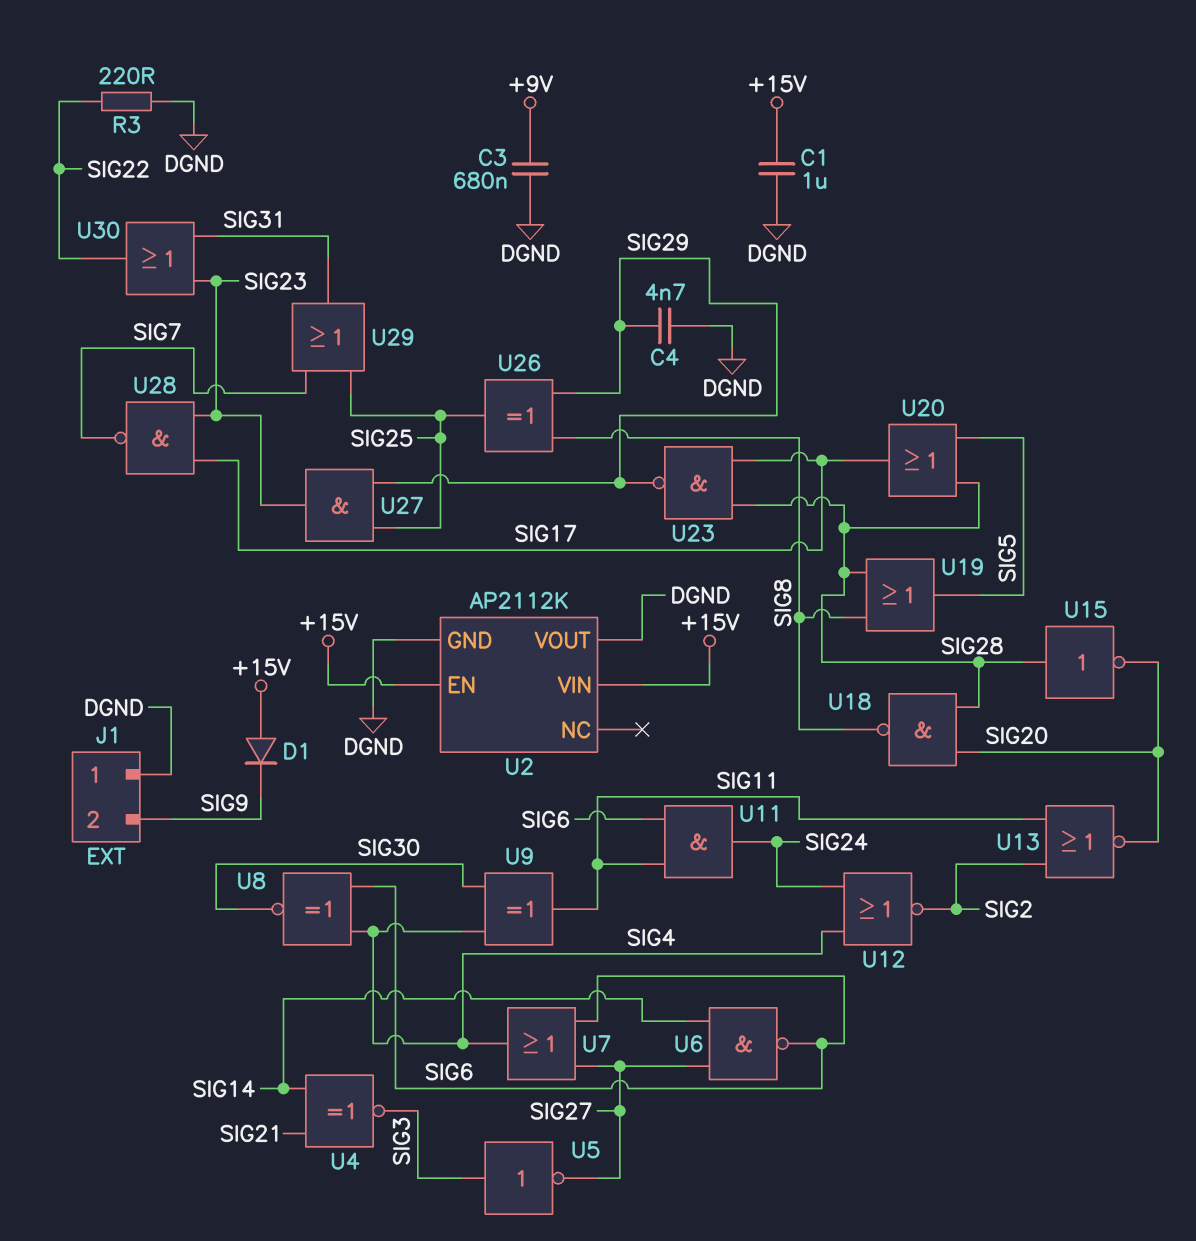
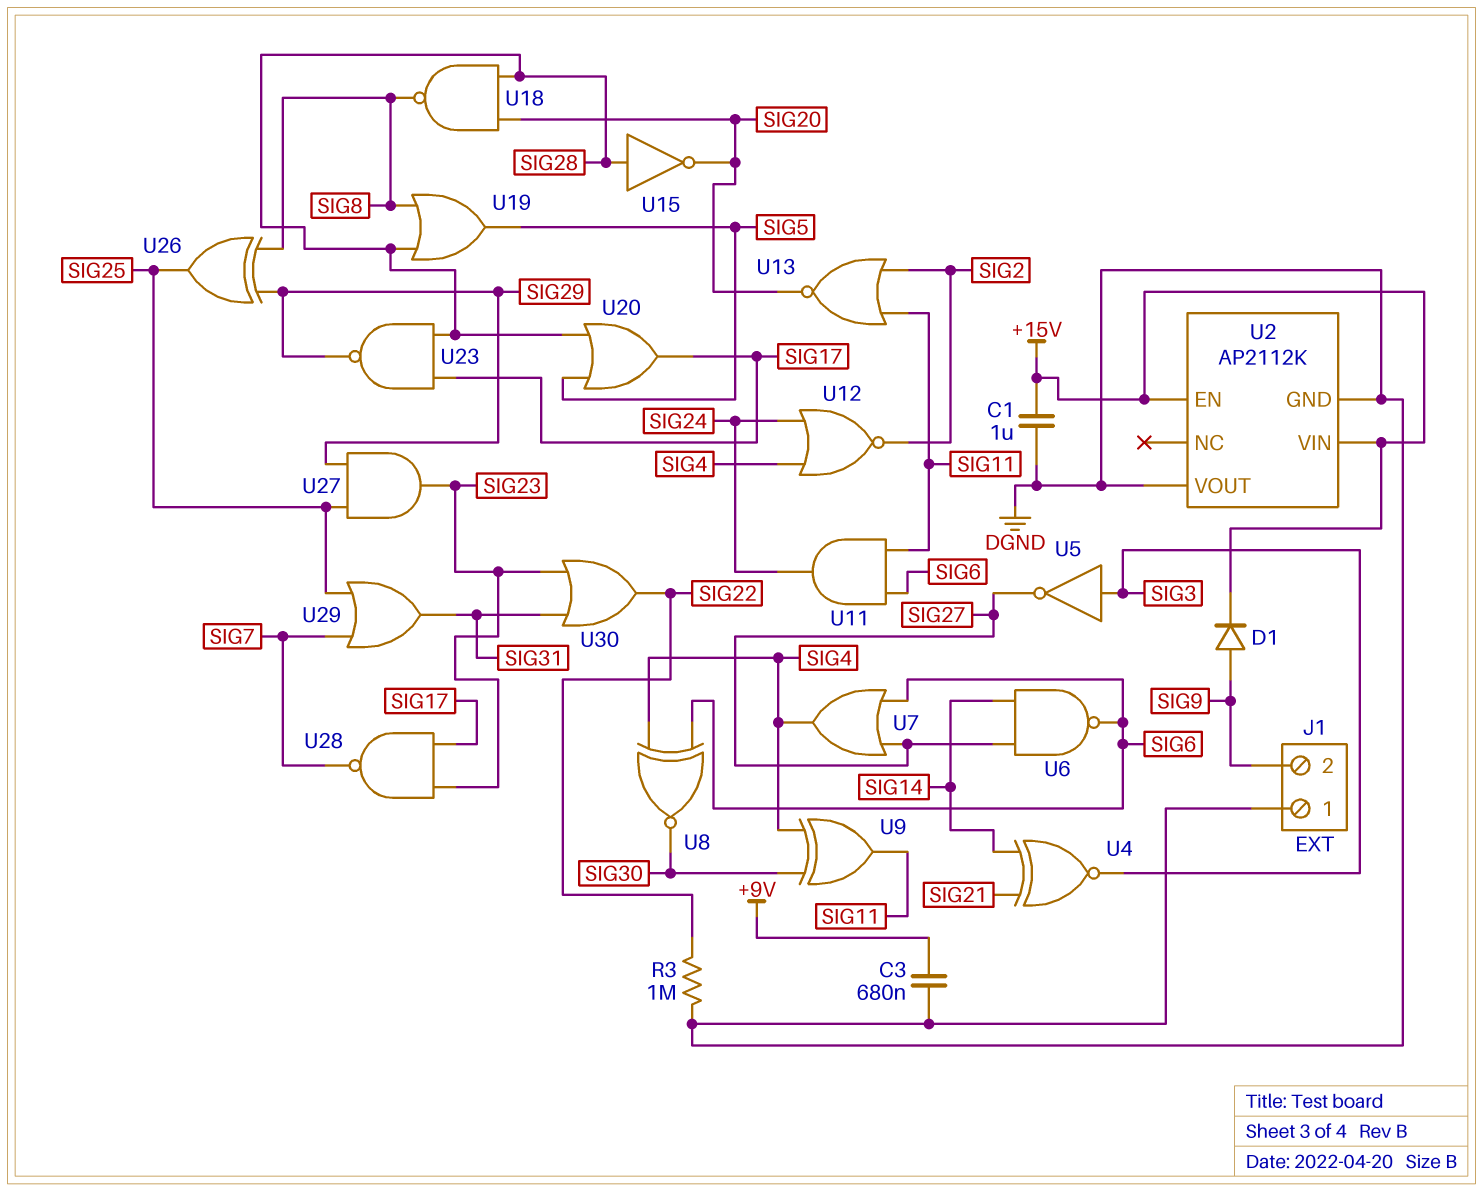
C4: 4.7nF (DGND, SIG29) -> none
D1: diode (A +15V, K SIG9) -> diode (A SIG9, K +15V)
R3: 220 (DGND, SIG22) -> 1M (DGND, SIG22)

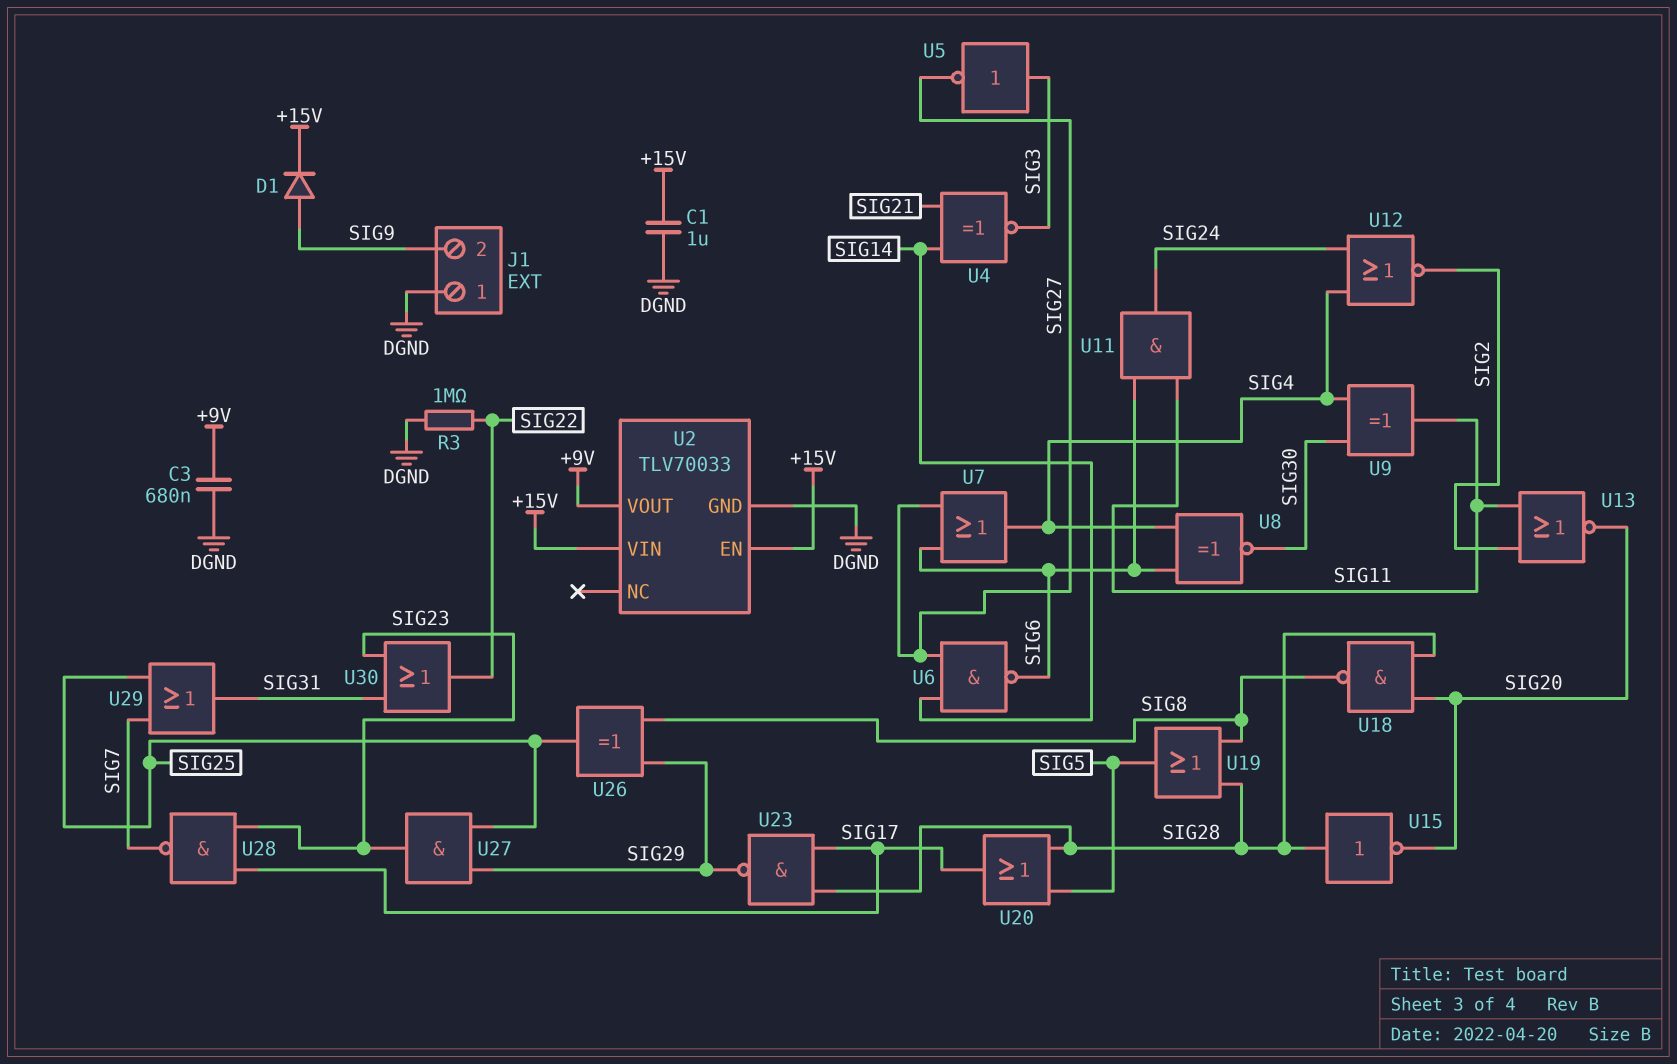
U2: AP2112K -> TLV70033
U2 pin VOUT: DGND -> +9V

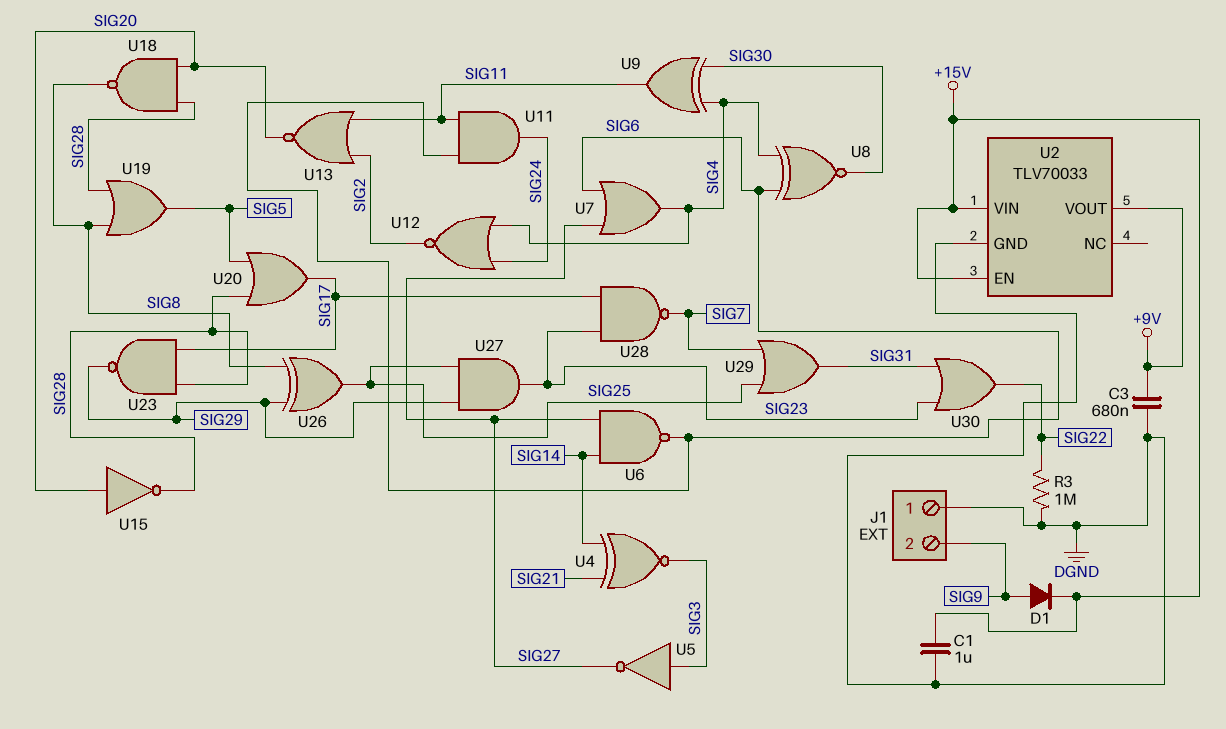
U15: NOT (in SIG28, out SIG20) -> NOT (in SIG20, out SIG28)

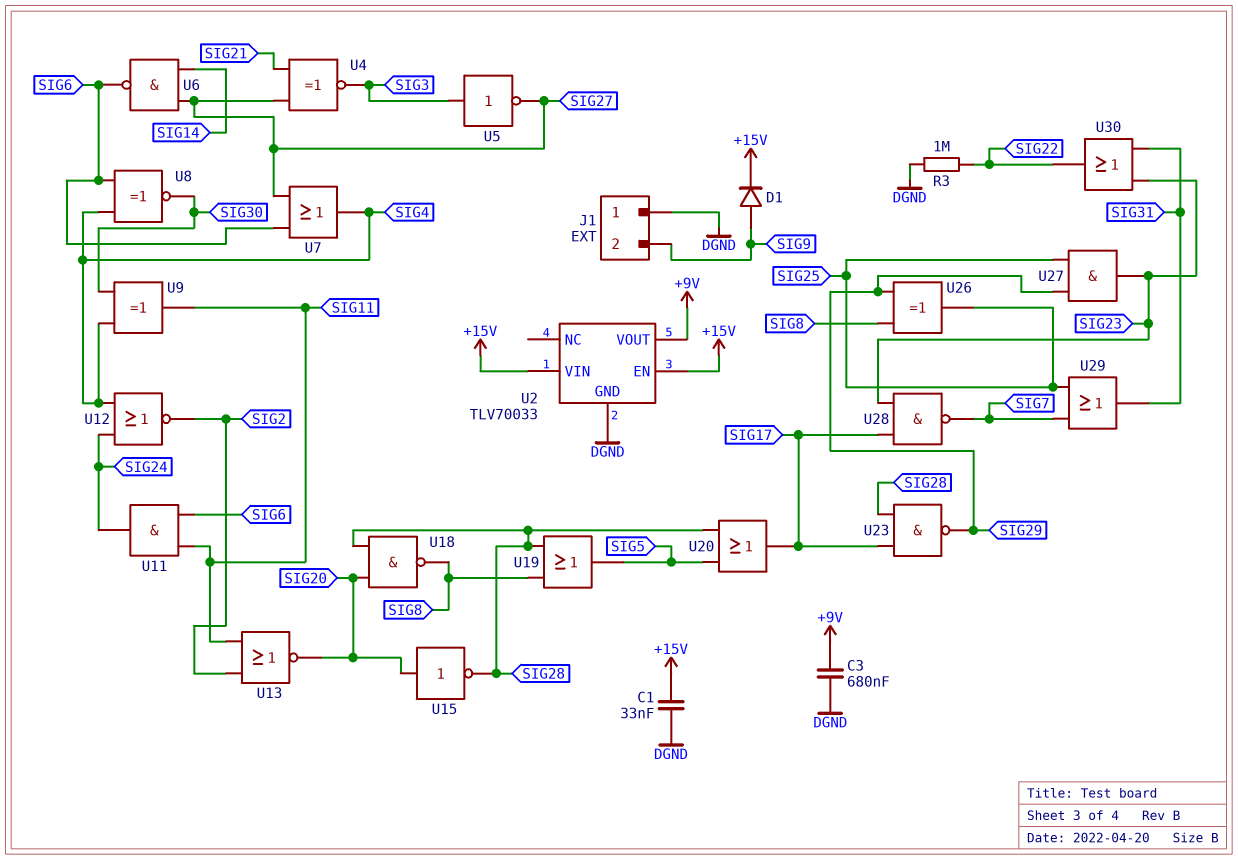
C1: 1uF (+15V, DGND) -> 33nF (+15V, DGND)
U4: XNOR (in SIG14, in SIG21, out SIG3) -> XNOR (in SIG21, in SIG27, out SIG3)

